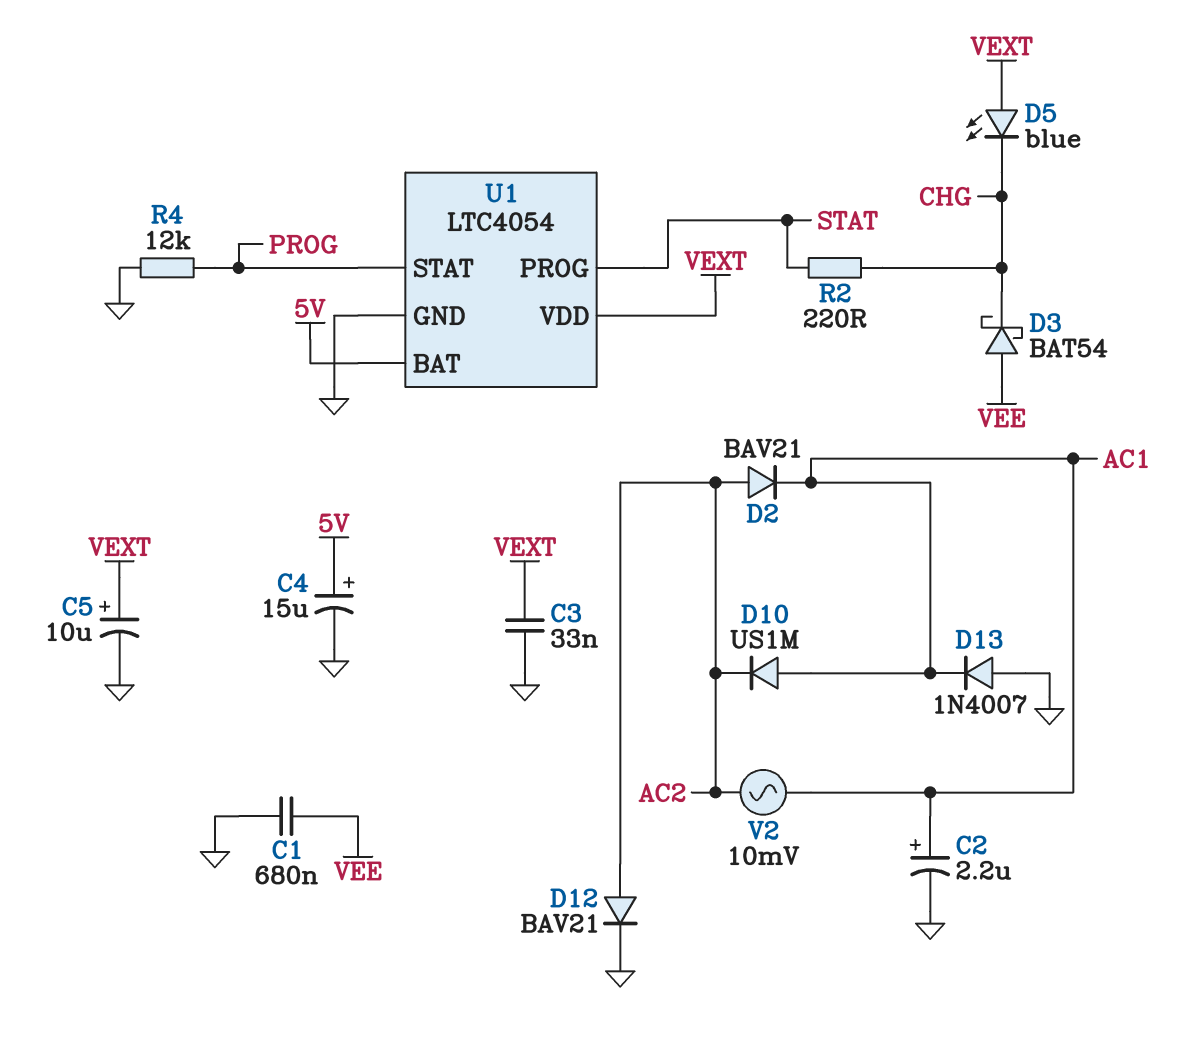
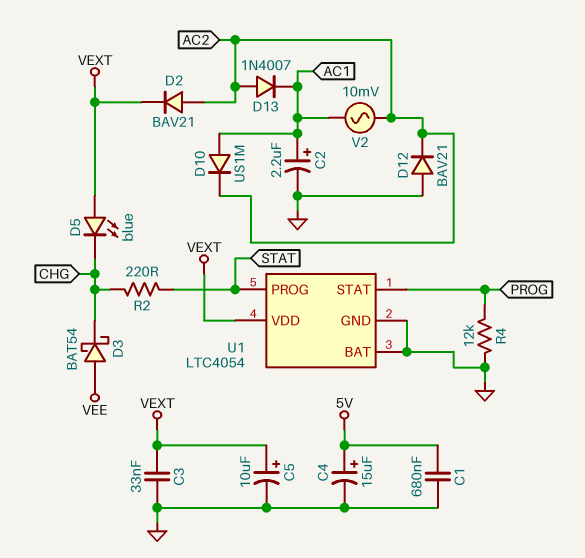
C1: 680nF (GND, VEE) -> 680nF (5V, GND)
D2: diode BAV21 (A AC2, K AC1) -> diode BAV21 (A AC2, K VEXT)
D12: diode BAV21 (A AC2, K GND) -> diode BAV21 (A GND, K AC2)
D13: diode 1N4007 (A GND, K AC1) -> diode 1N4007 (A AC2, K AC1)
U1 pin BAT: 5V -> GND

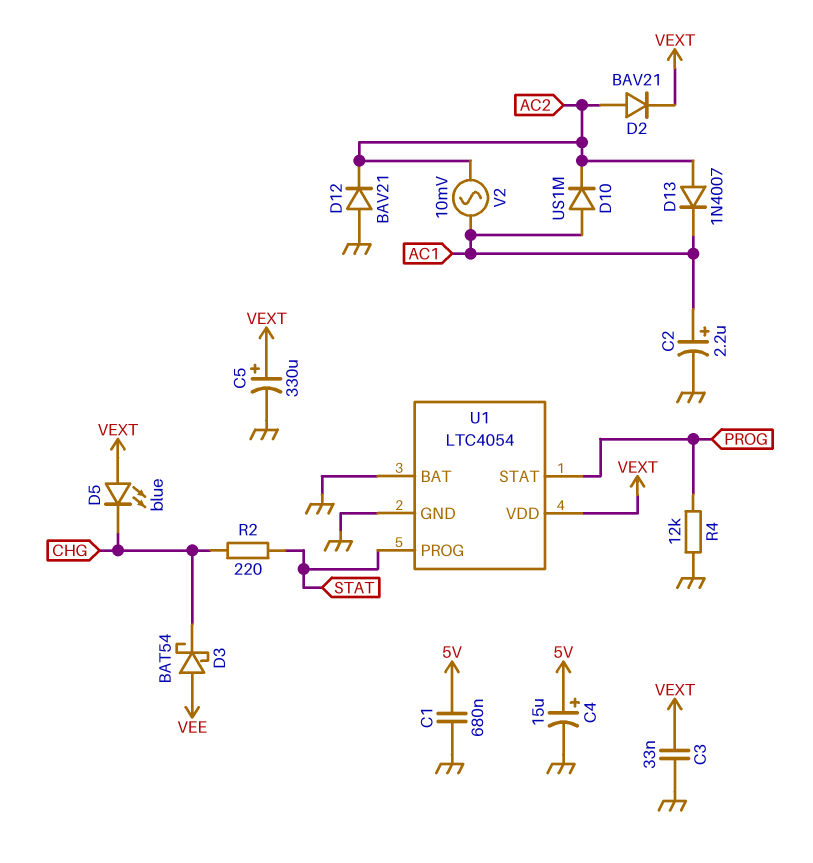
C5: 10uF (plus VEXT, minus GND) -> 330uF (plus VEXT, minus GND)

